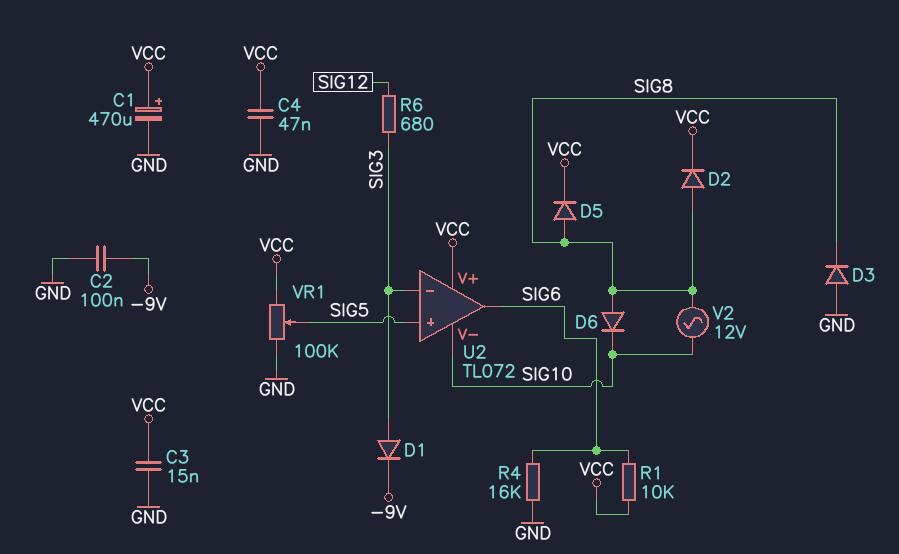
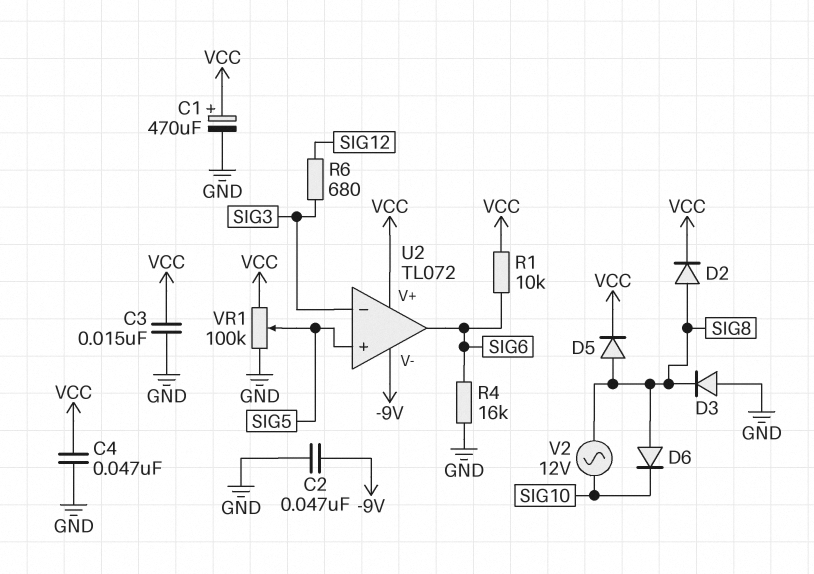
C2: 100nF (-9V, GND) -> 47nF (-9V, GND)
D1: diode (A SIG3, K -9V) -> none
U2 pin V-: SIG10 -> -9V

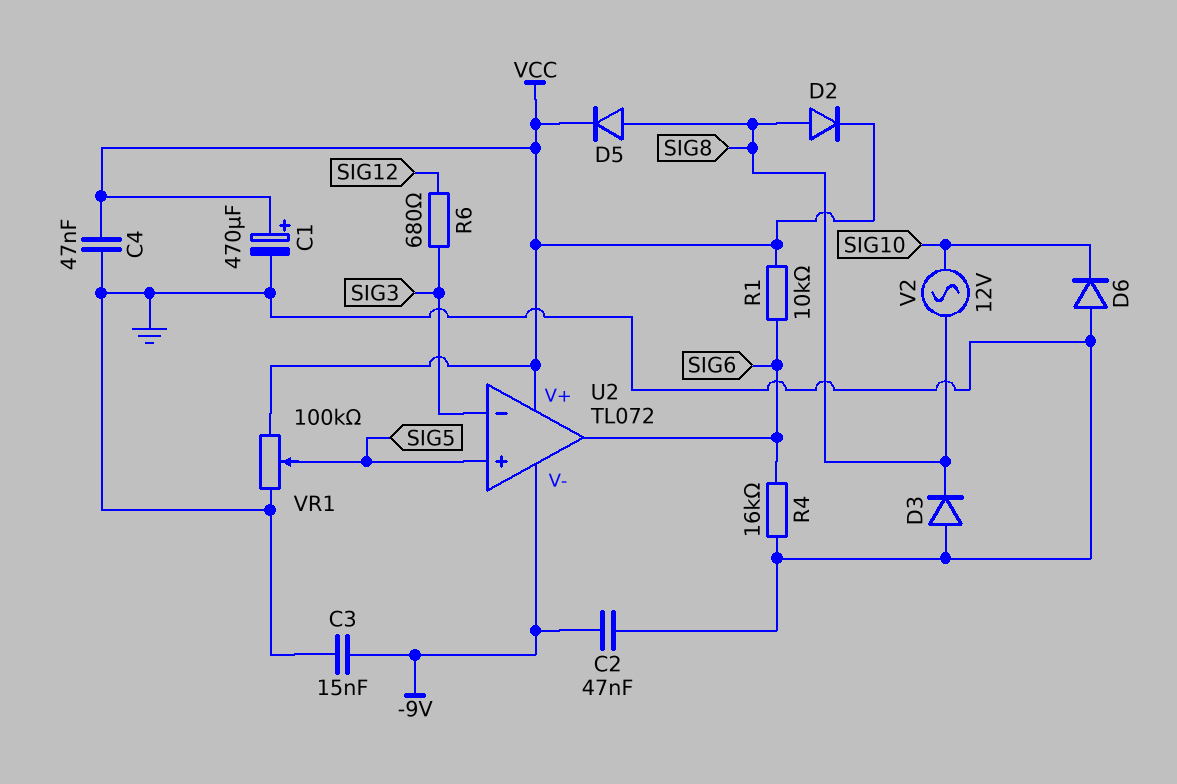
C3: 15nF (GND, VCC) -> 15nF (-9V, GND)
D6: diode (A SIG8, K SIG10) -> diode (A GND, K SIG10)

